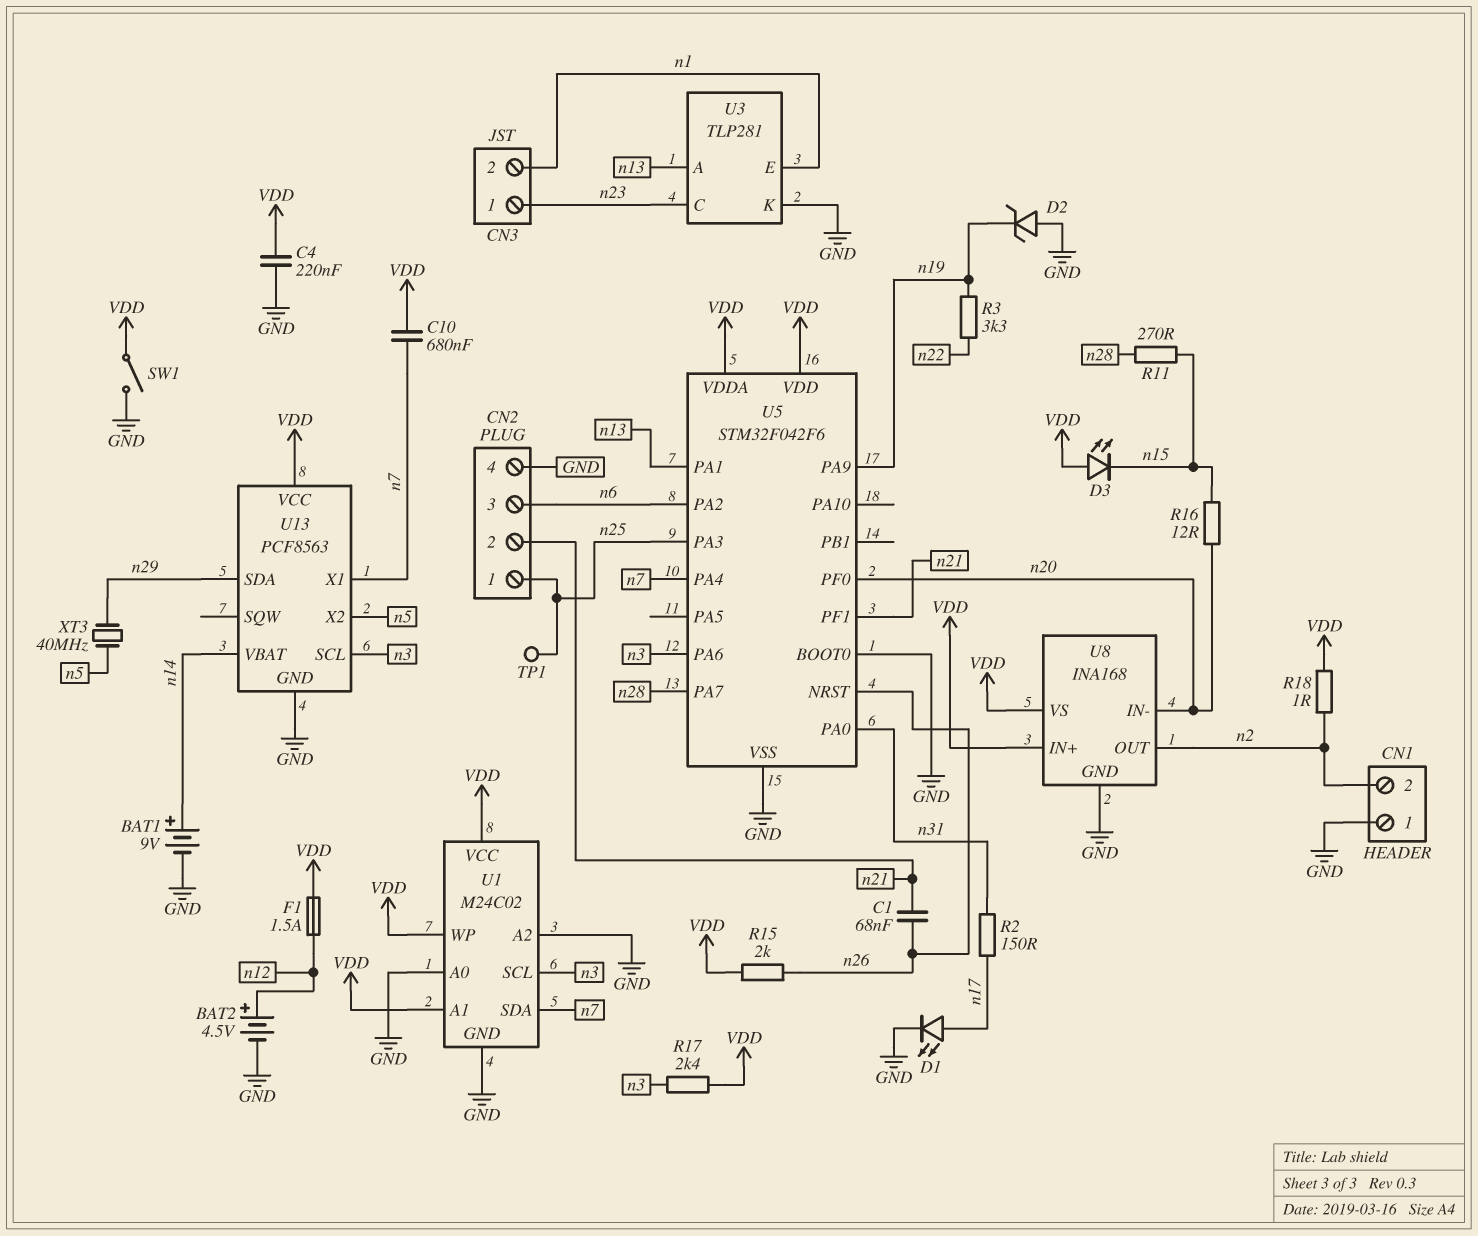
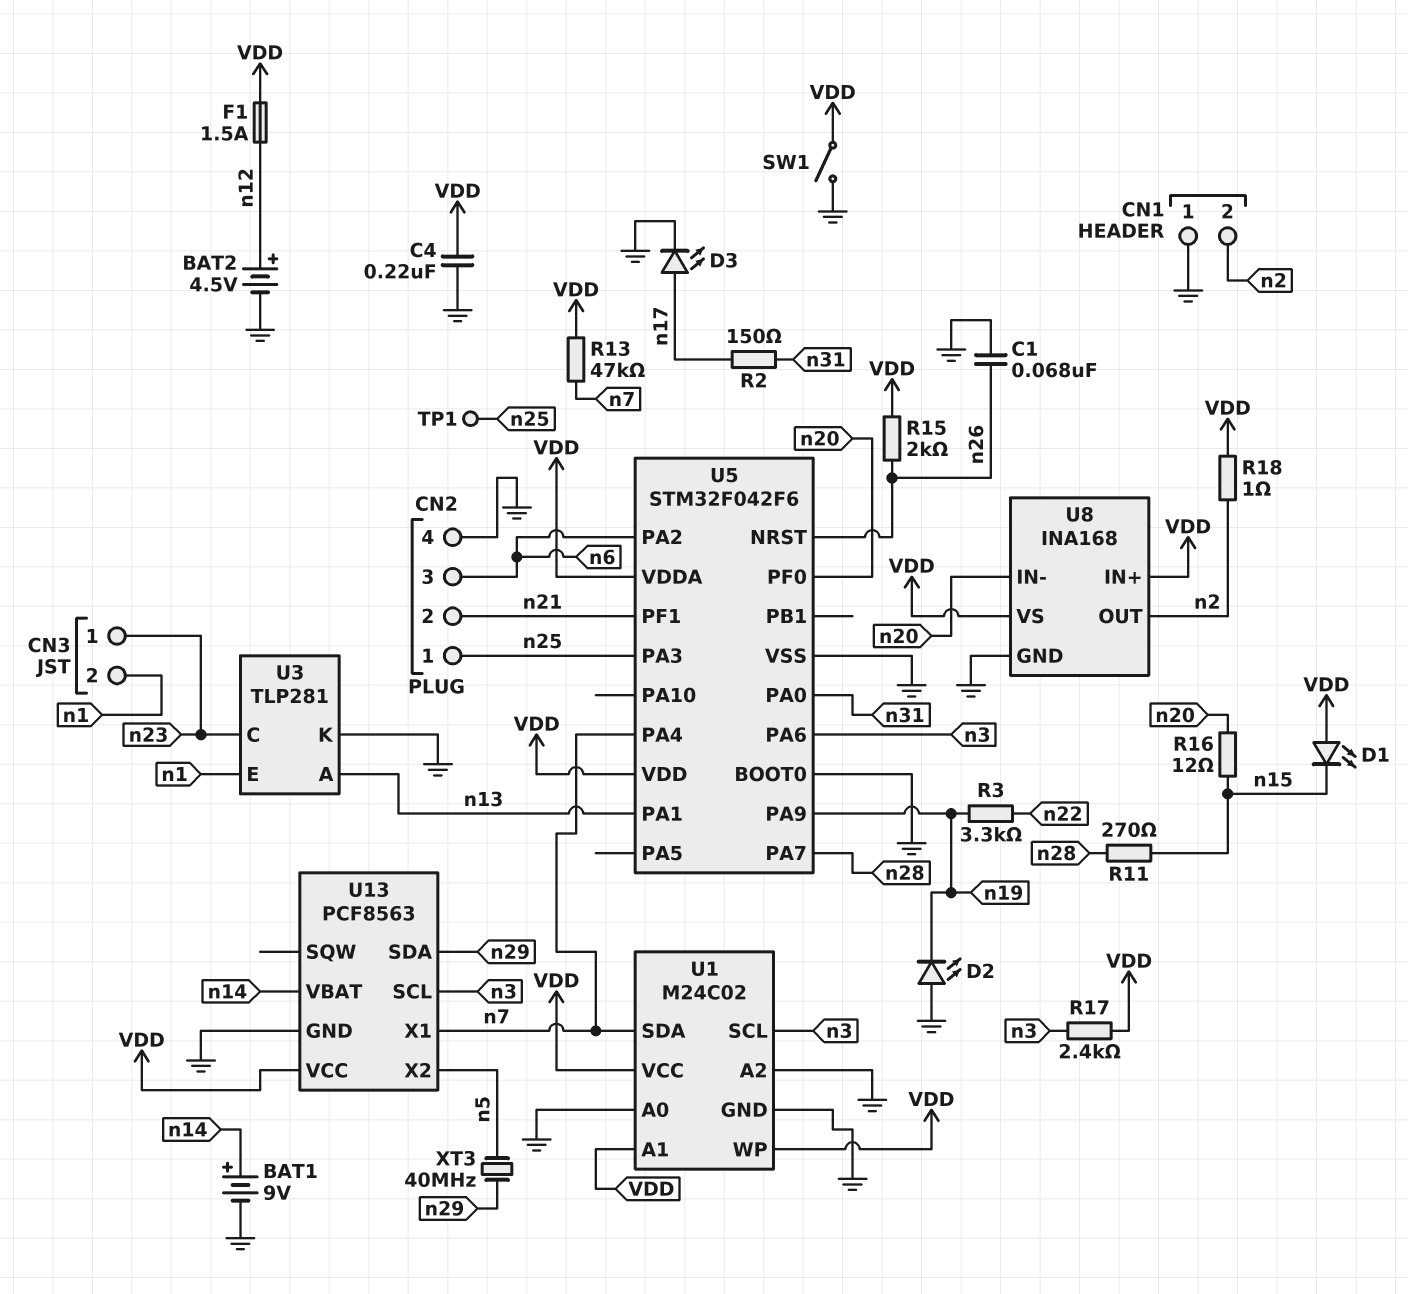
C1: 68nF (n21, n26) -> 68nF (GND, n26)
C10: 680nF (VDD, n7) -> none
D1: LED (A n17, K GND) -> LED (A VDD, K n15)
D2: zener (A GND, K n19) -> LED (A GND, K n19)
D3: LED (A VDD, K n15) -> LED (A n17, K GND)
R13: none -> 47k (VDD, n7)

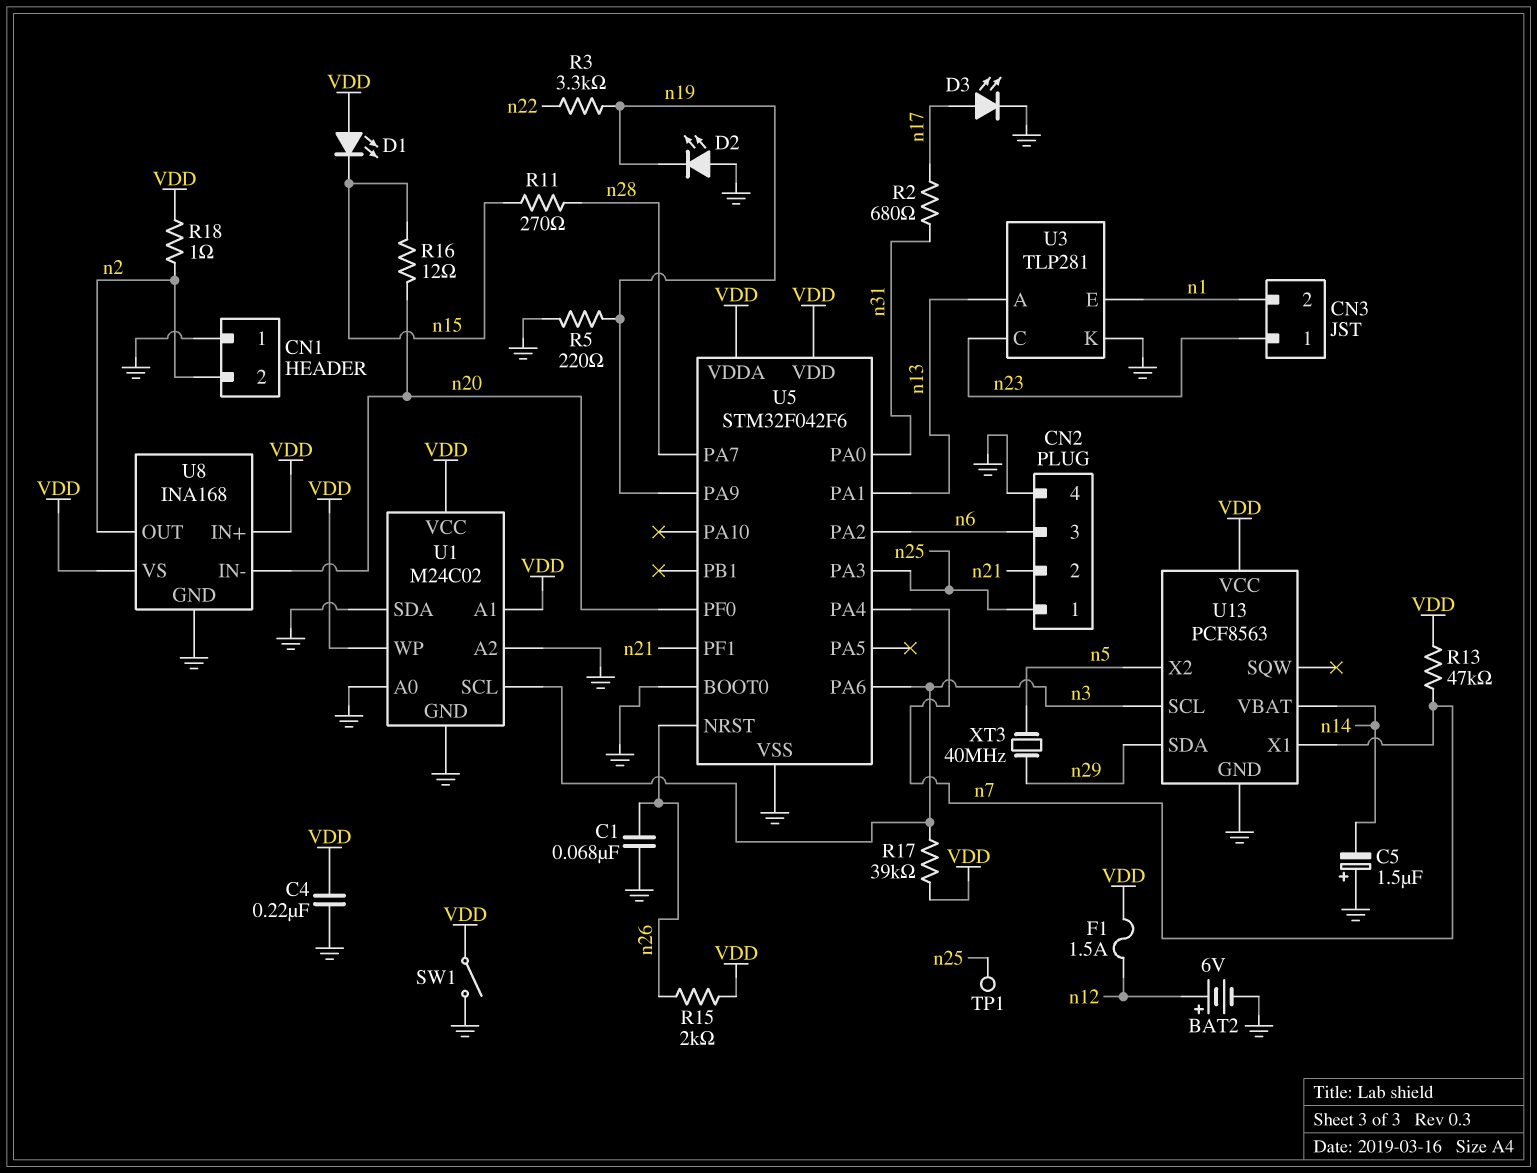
BAT1: 9V (plus n14, minus GND) -> none
BAT2: 4.5V (plus n12, minus GND) -> 6V (plus n12, minus GND)
C5: none -> 1.5uF (plus GND, minus n14)
R2: 150 (n17, n31) -> 680 (n17, n31)
R5: none -> 220 (GND, n19)
R17: 2.4k (VDD, n3) -> 39k (VDD, n3)
U1 pin SDA: n7 -> GND

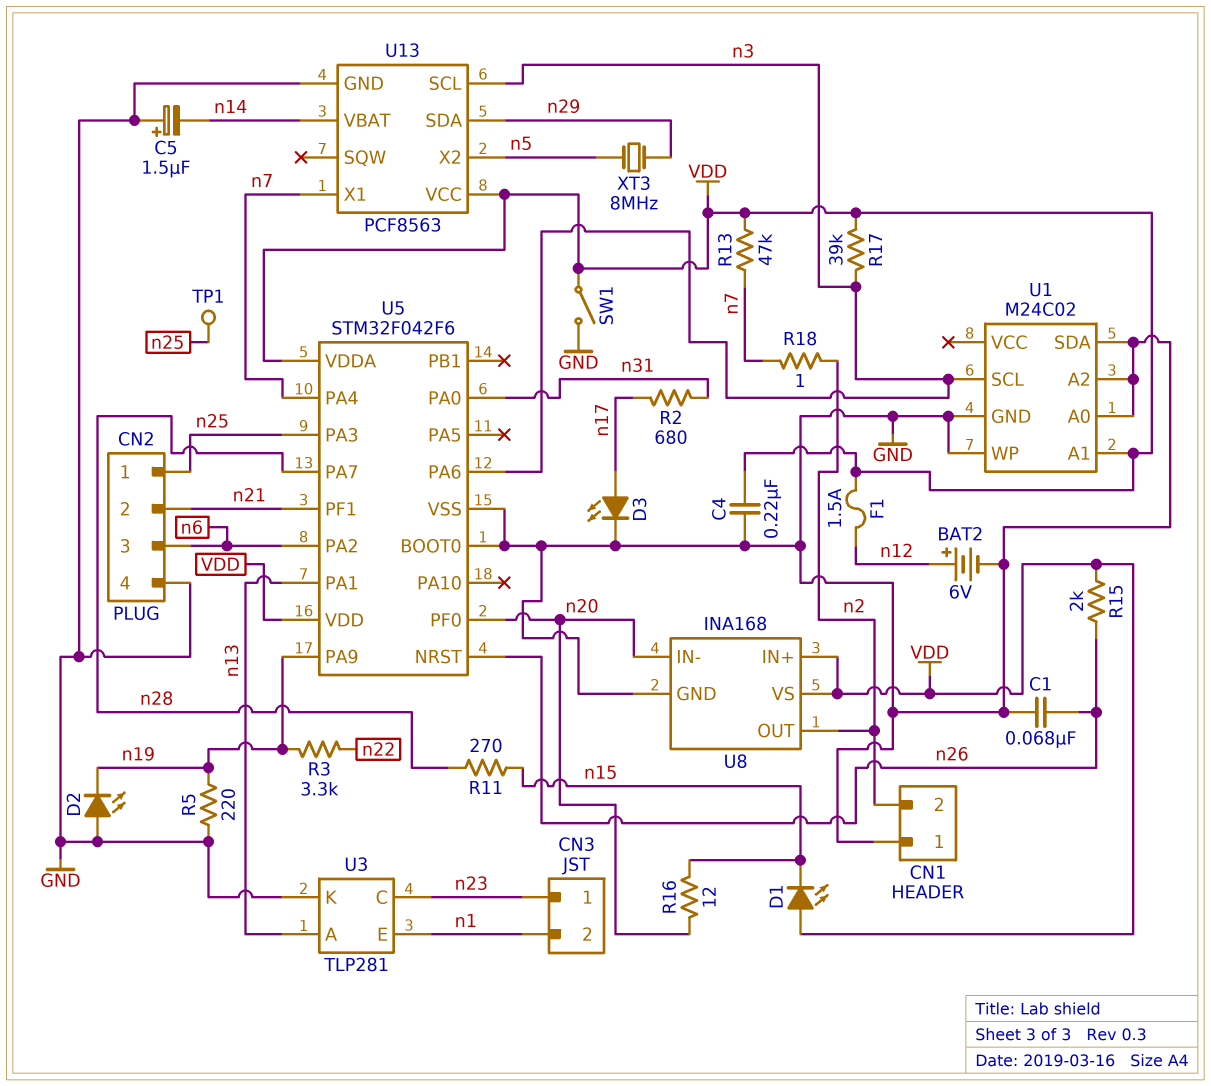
R18: 1 (VDD, n2) -> 1 (n2, n7)
U1 pin VCC: VDD -> none
U1 pin WP: VDD -> GND
XT3: 40MHz (n5, n29) -> 8MHz (n5, n29)

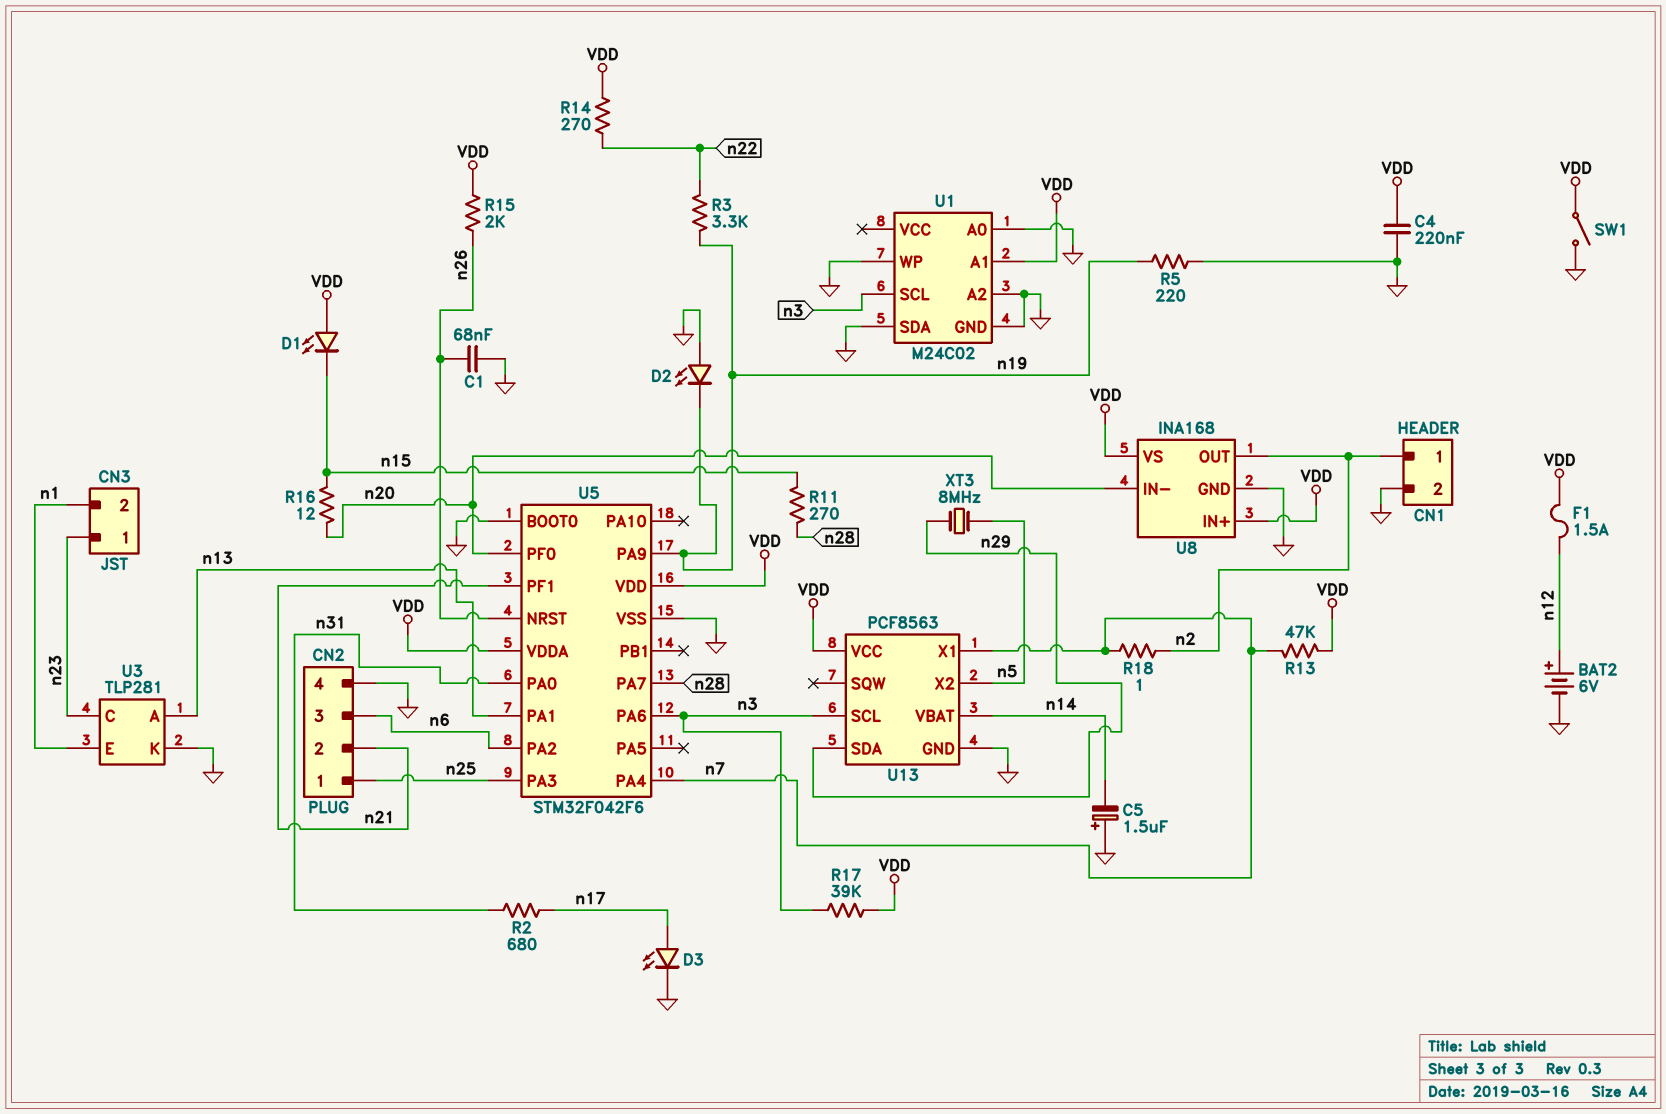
CN1 pin 1: GND -> n2
CN1 pin 2: n2 -> GND
R14: none -> 270 (VDD, n22)
TP1: test point (n25) -> none

